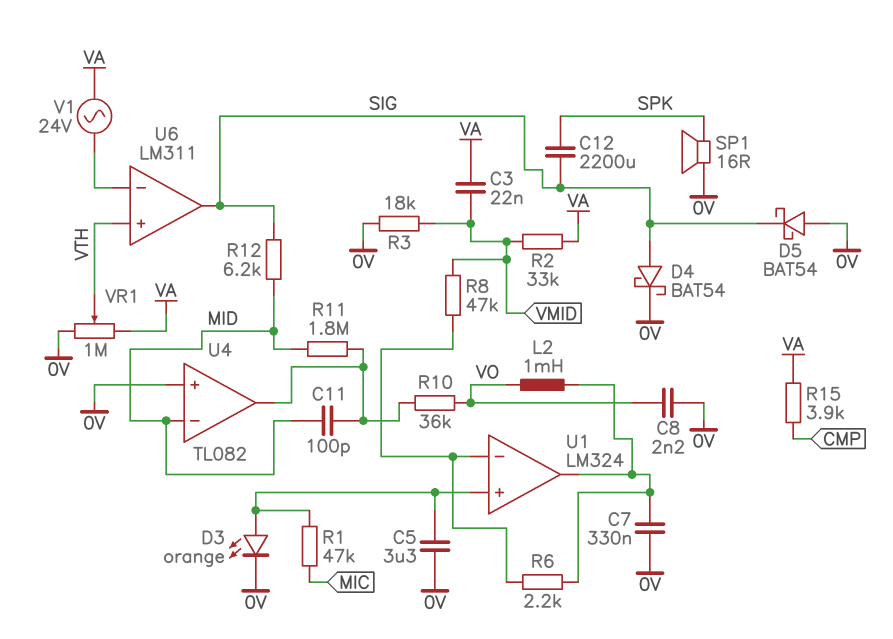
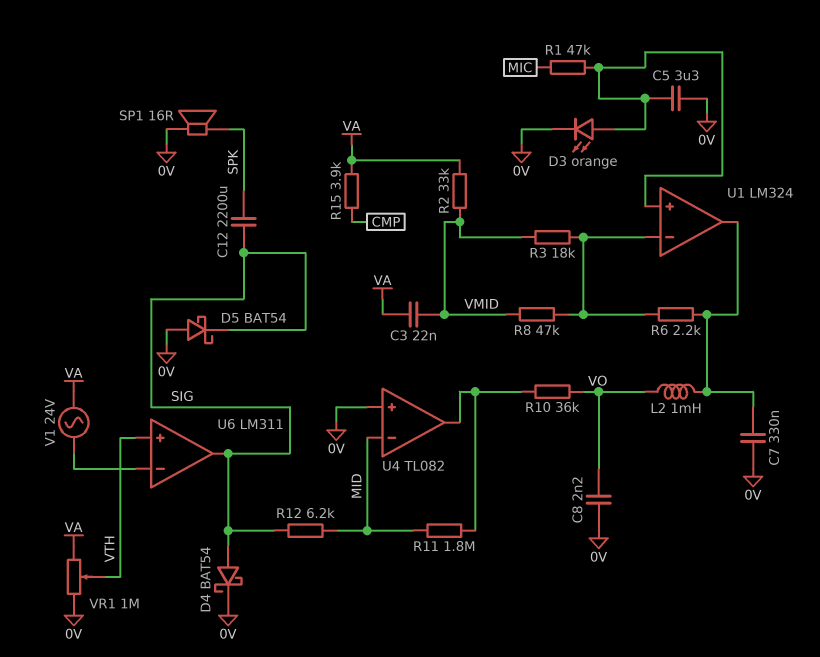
C11: 100pF (MID, U4/out) -> none
R3: 18k (0V, VMID) -> 18k (U1/in-, VMID)

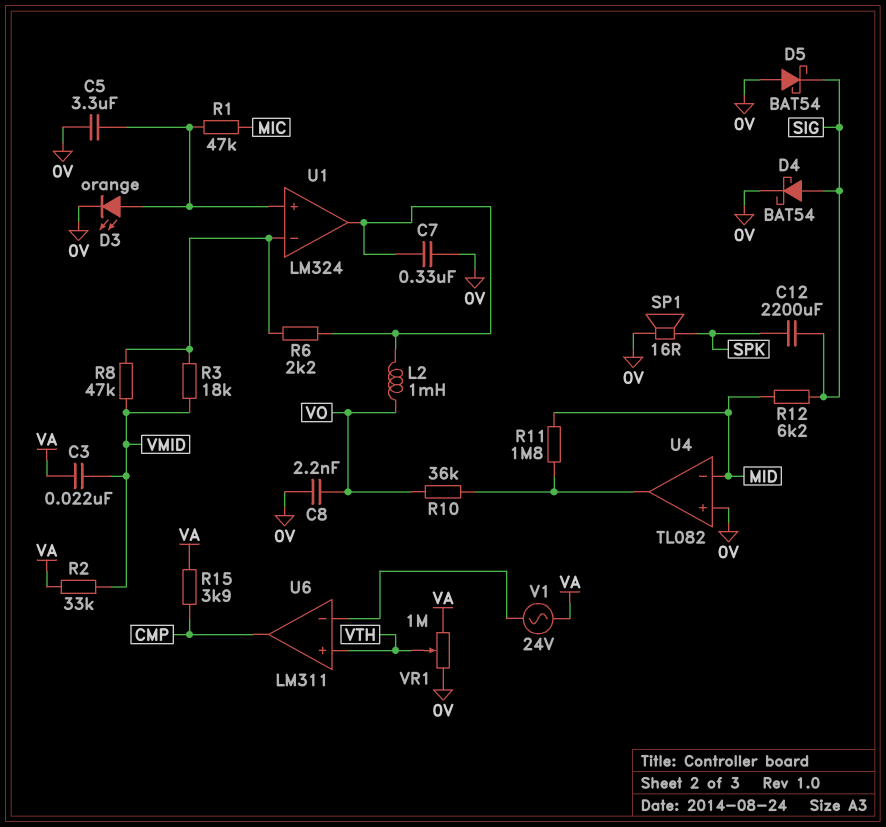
U6 pin out: SIG -> CMP

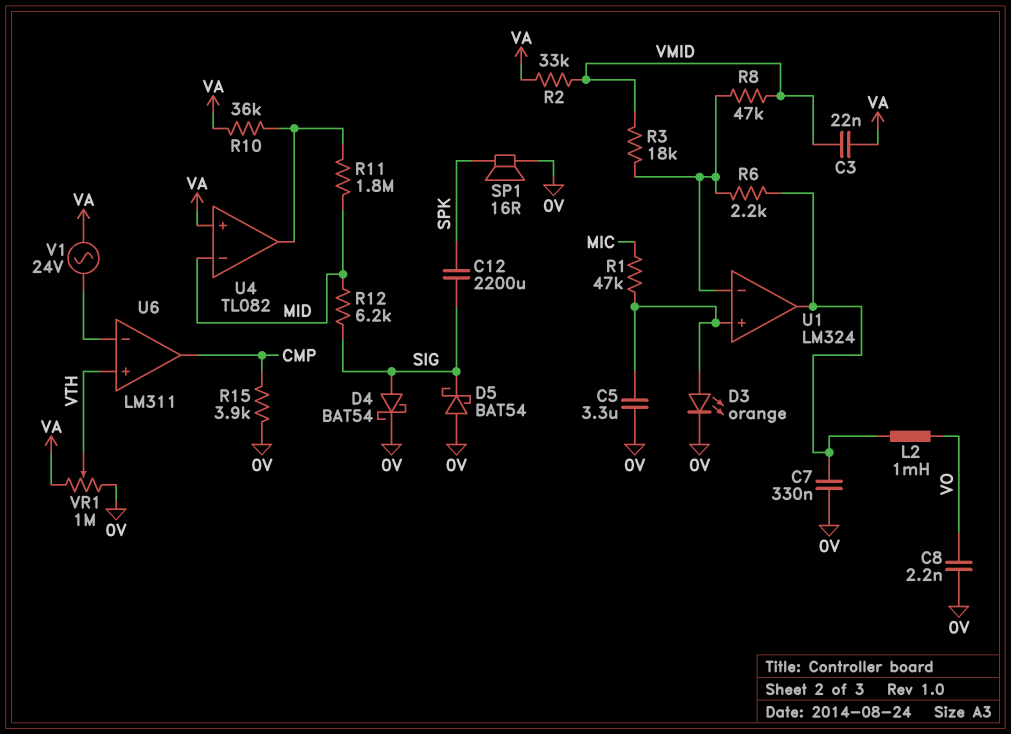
R10: 36k (U4/out, VO) -> 36k (U4/out, VA)
R15: 3.9k (CMP, VA) -> 3.9k (0V, CMP)
U4 pin in+: 0V -> VA

